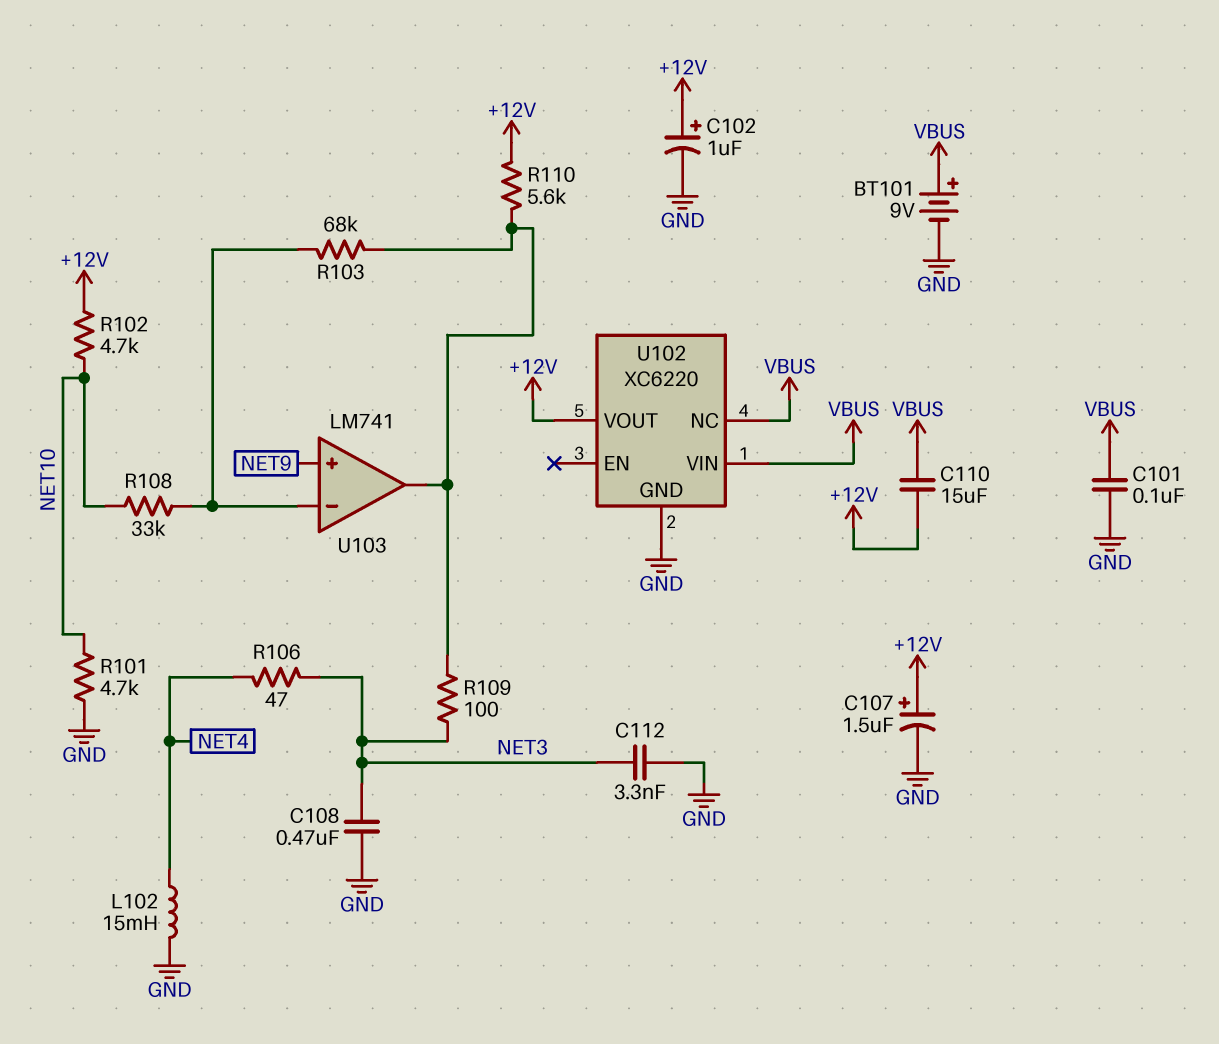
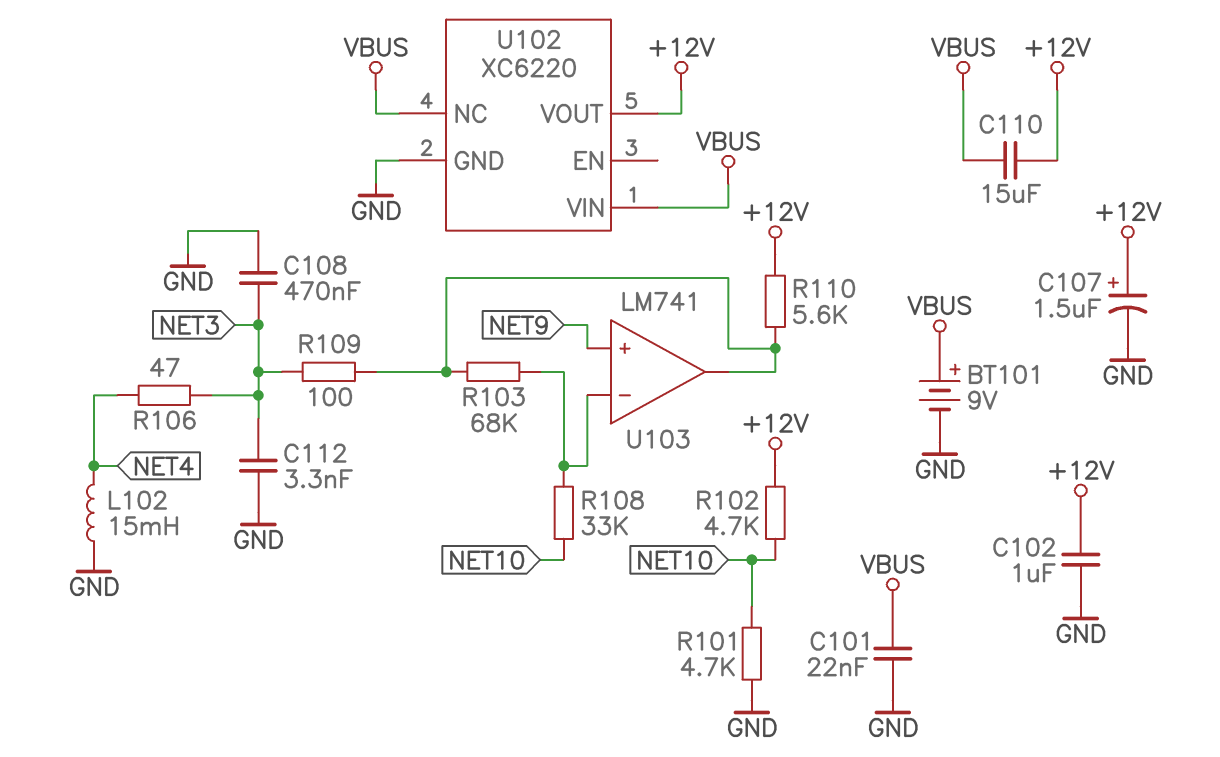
C101: 100nF (GND, VBUS) -> 22nF (GND, VBUS)
C102: 1uF (plus +12V, minus GND) -> 1uF (+12V, GND)

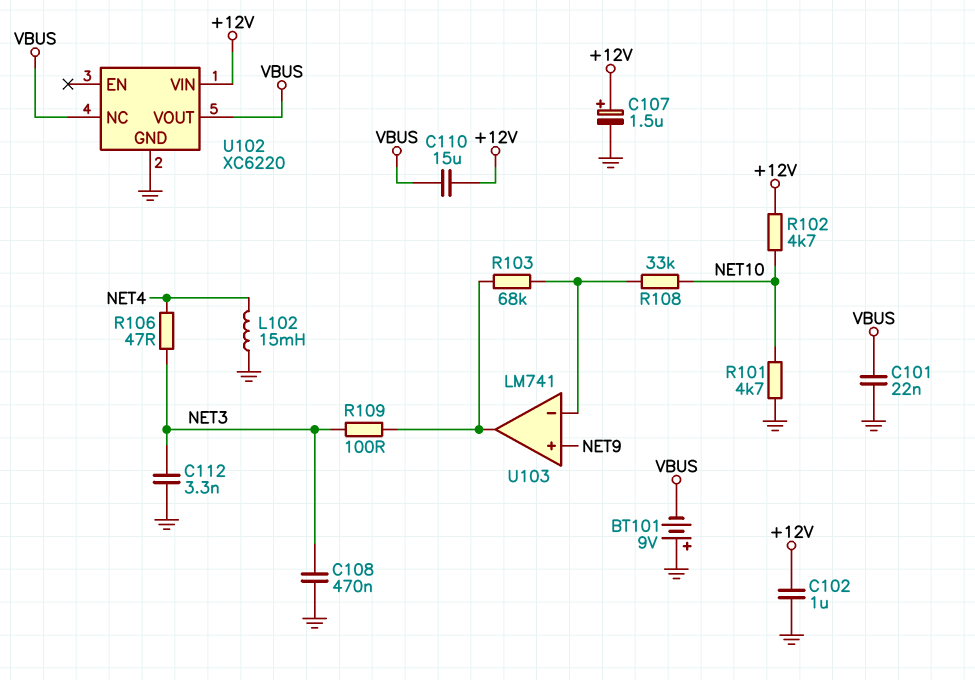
BT101: 9V (plus VBUS, minus GND) -> 9V (plus GND, minus VBUS)
R110: 5.6k (+12V, U103/out) -> none
U102 pin VIN: VBUS -> +12V
U102 pin VOUT: +12V -> VBUS

